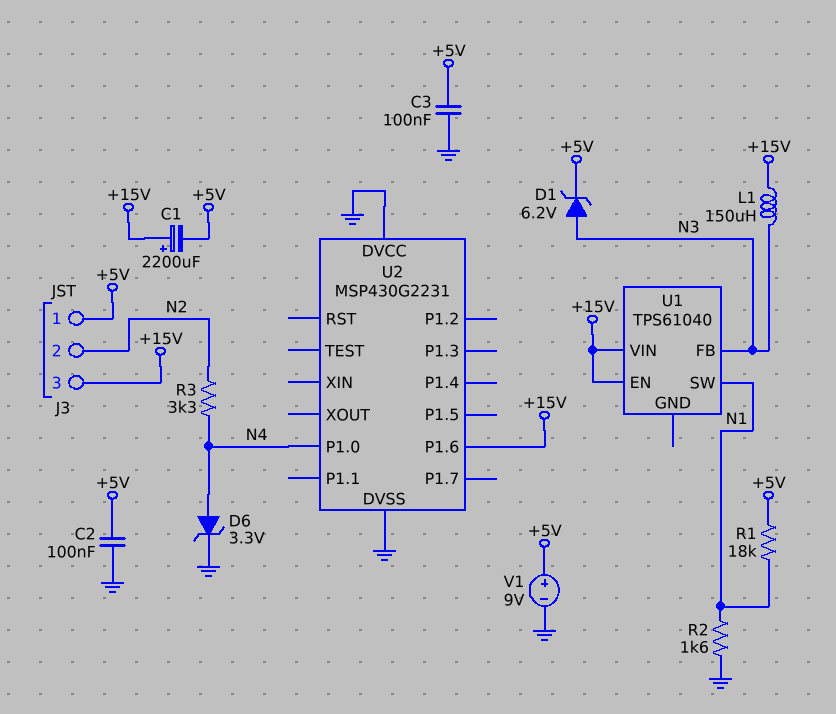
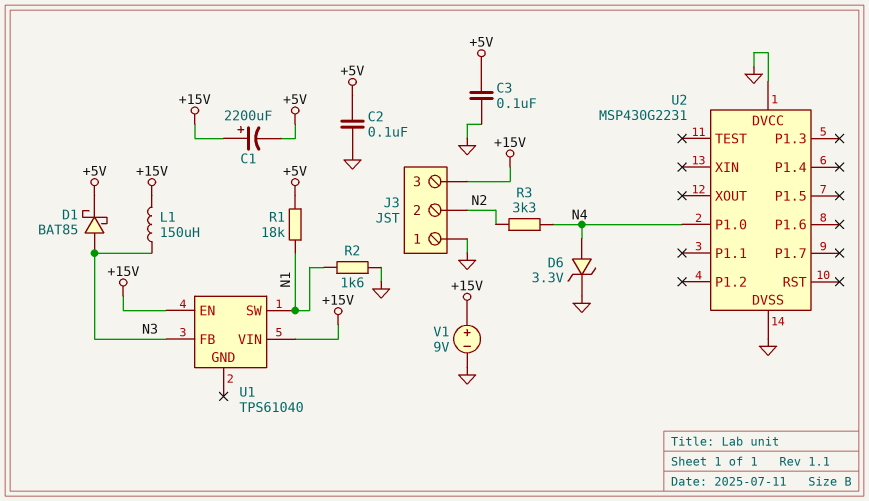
D1: zener 6.2V (A N3, K +5V) -> schottky BAT85 (A N3, K +5V)
J3 pin 1: +5V -> GND
U2 pin P1.6: +15V -> none
V1: 9V (plus +5V, minus GND) -> 9V (plus +15V, minus GND)

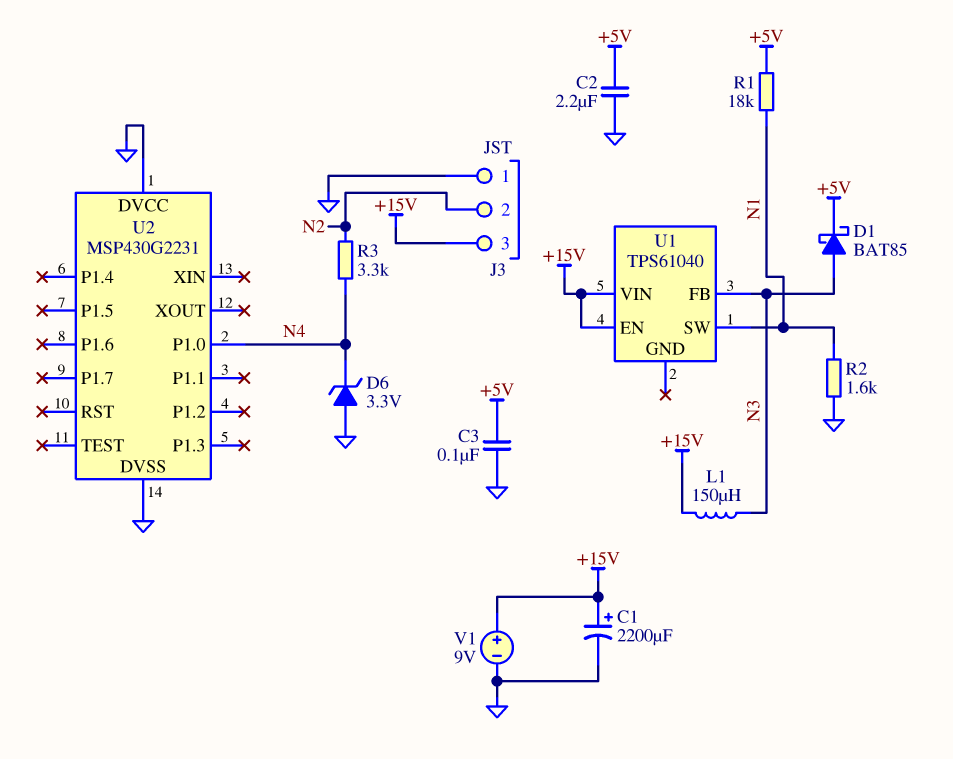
C1: 2200uF (plus +15V, minus +5V) -> 2200uF (plus +15V, minus GND)
C2: 100nF (+5V, GND) -> 2.2uF (+5V, GND)
D6: zener 3.3V (A N4, K GND) -> zener 3.3V (A GND, K N4)

